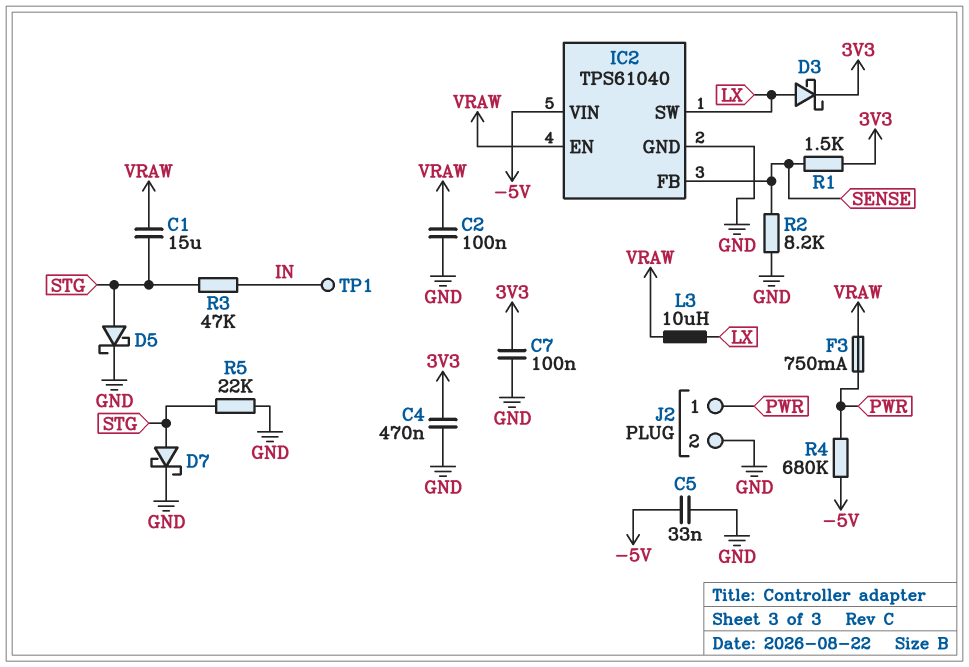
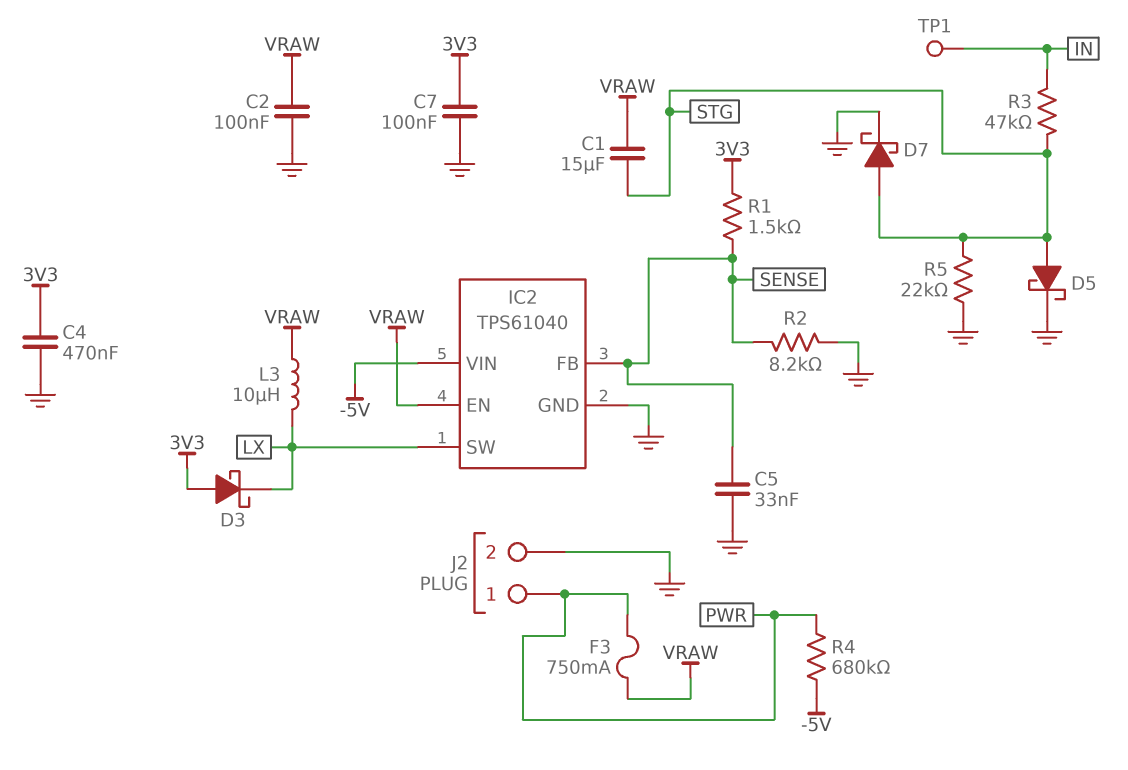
C5: 33nF (-5V, GND) -> 33nF (GND, SENSE)
D3: schottky (A LX, K 3V3) -> schottky (A 3V3, K LX)

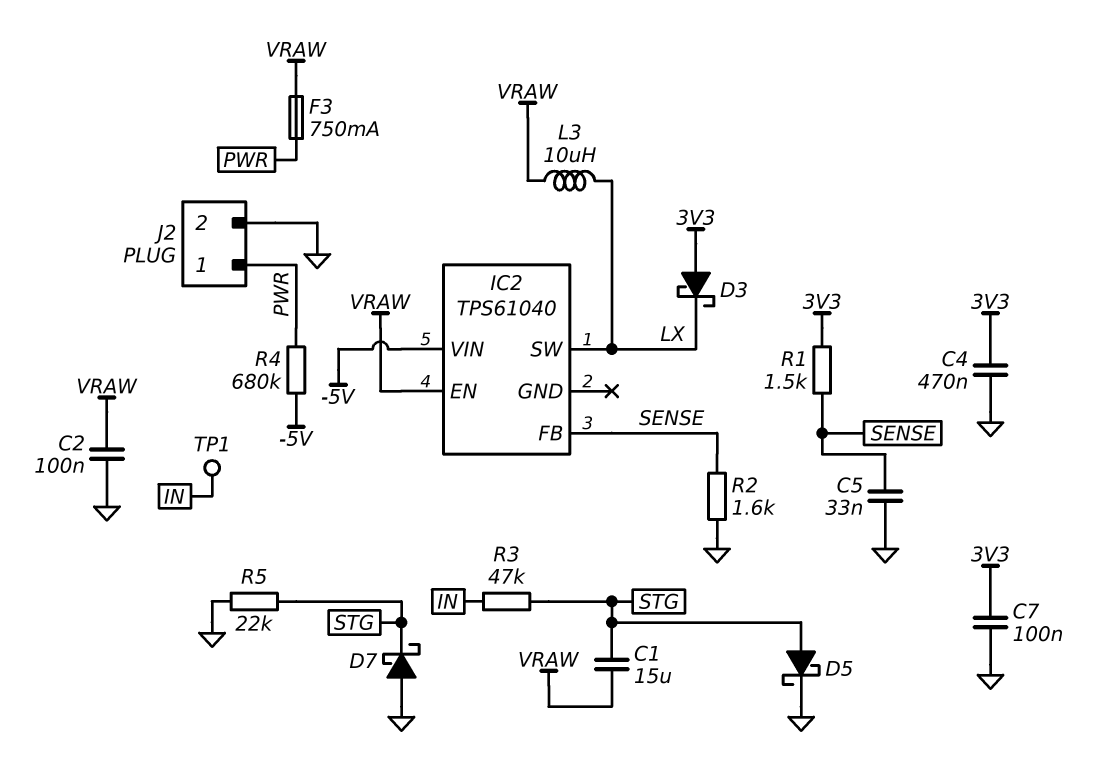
D7: schottky (A STG, K GND) -> schottky (A GND, K STG)
IC2 pin GND: GND -> none
R2: 8.2k (GND, SENSE) -> 1.6k (GND, SENSE)

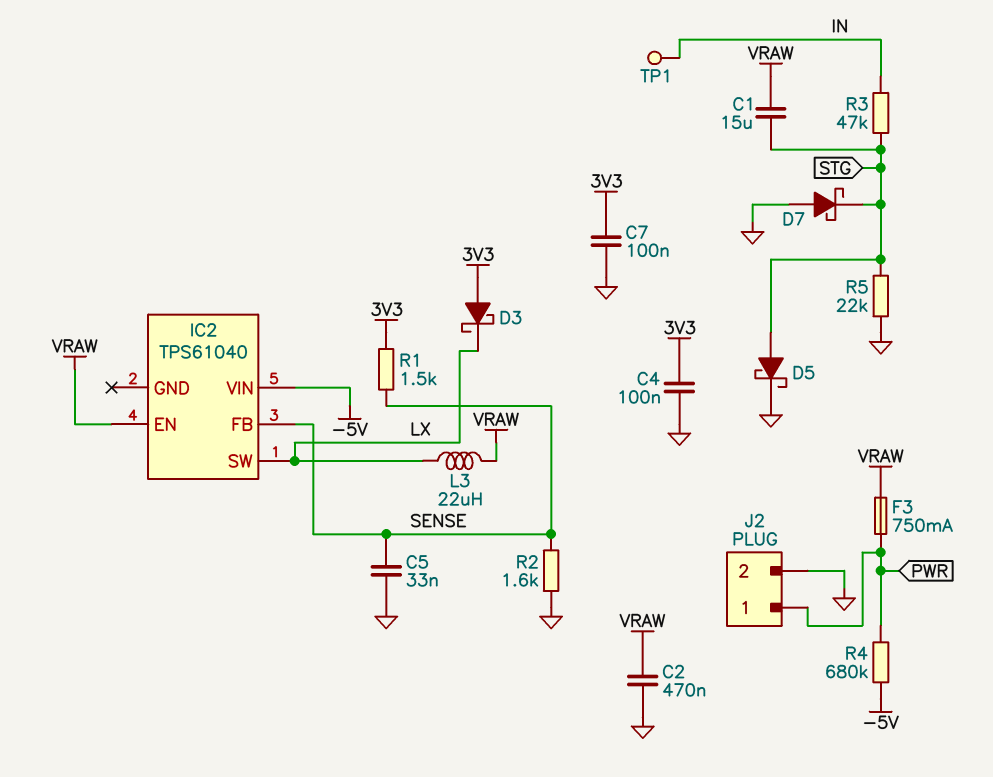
C2: 100nF (GND, VRAW) -> 470nF (GND, VRAW)
C4: 470nF (3V3, GND) -> 100nF (3V3, GND)
L3: 10uH (LX, VRAW) -> 22uH (LX, VRAW)

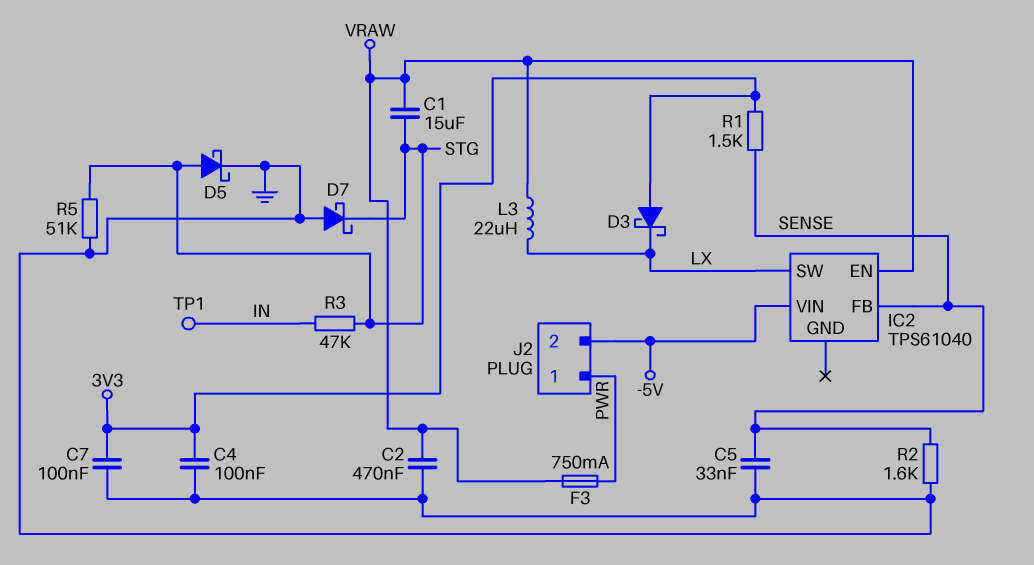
J2 pin 2: GND -> -5V
R4: 680k (-5V, PWR) -> none
R5: 22k (GND, STG) -> 51k (GND, STG)

